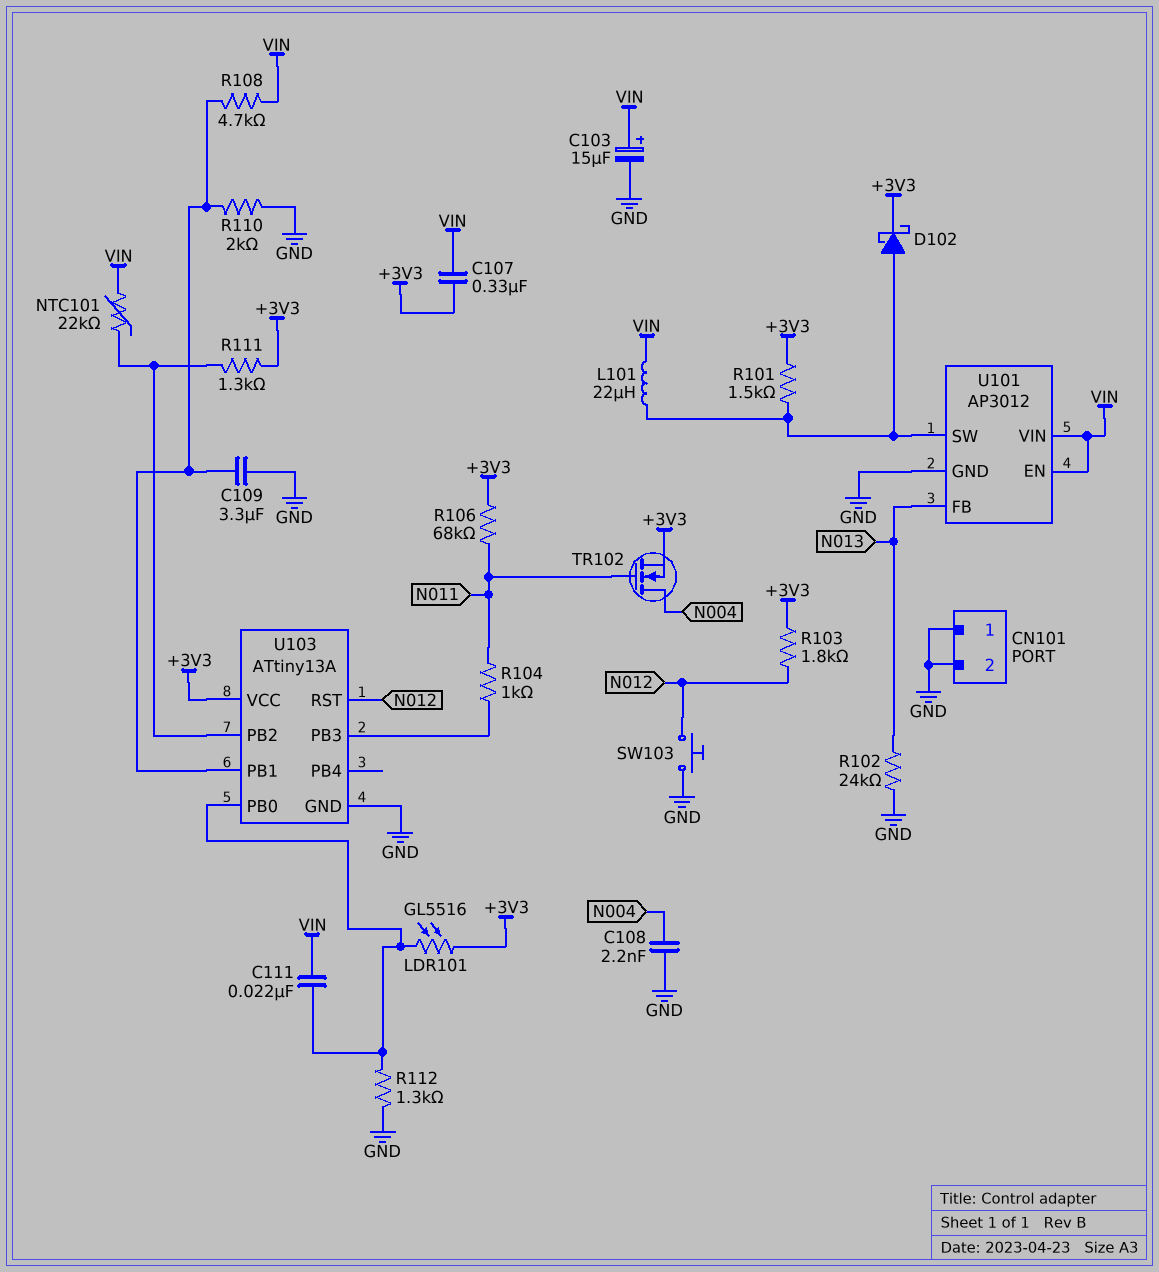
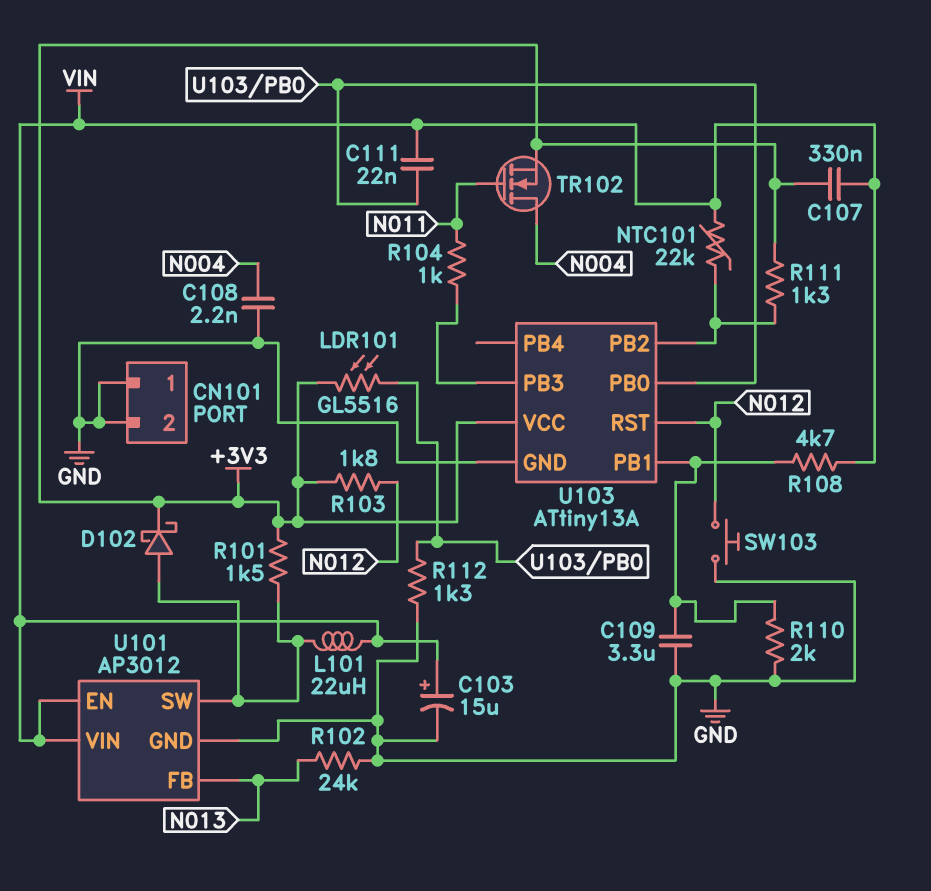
R106: 68k (+3V3, N011) -> none

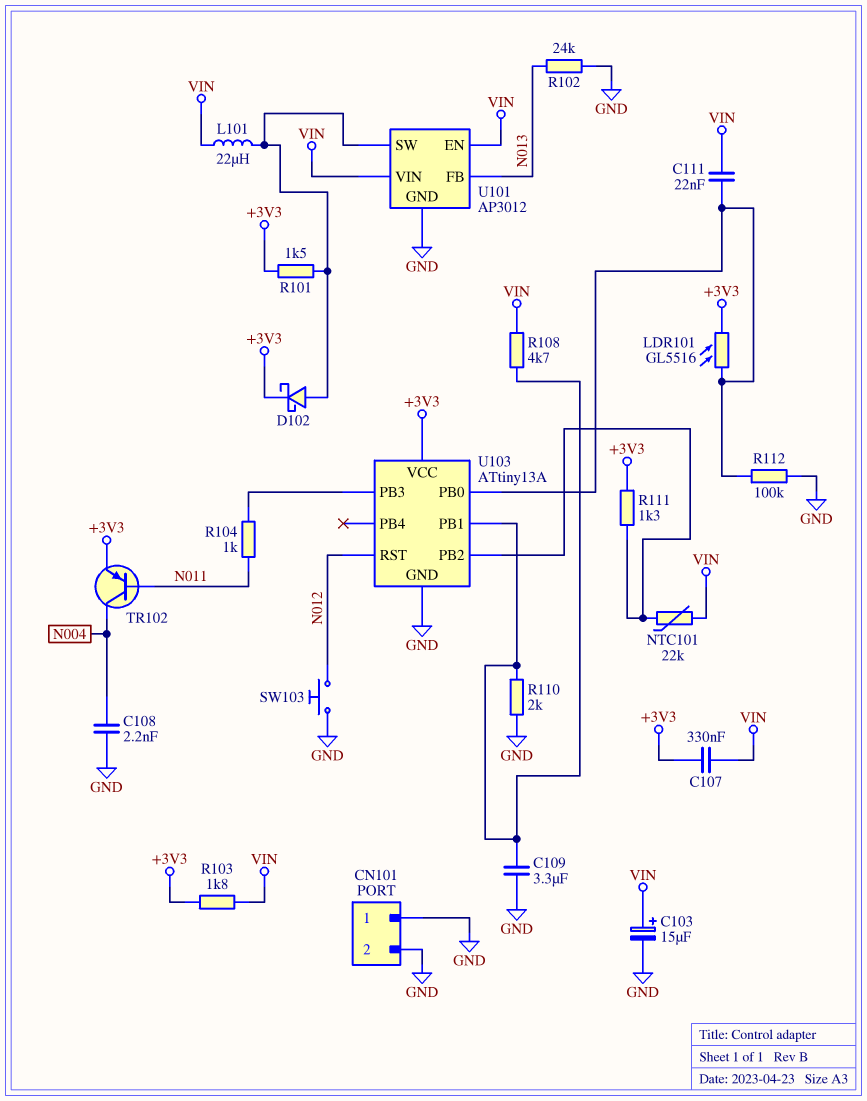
R103: 1.8k (+3V3, N012) -> 1.8k (+3V3, VIN)
R112: 1.3k (GND, U103/PB0) -> 100k (GND, U103/PB0)
TR102: NMOS (G N011, D N004, S +3V3) -> PNP (B N011, C N004, E +3V3)

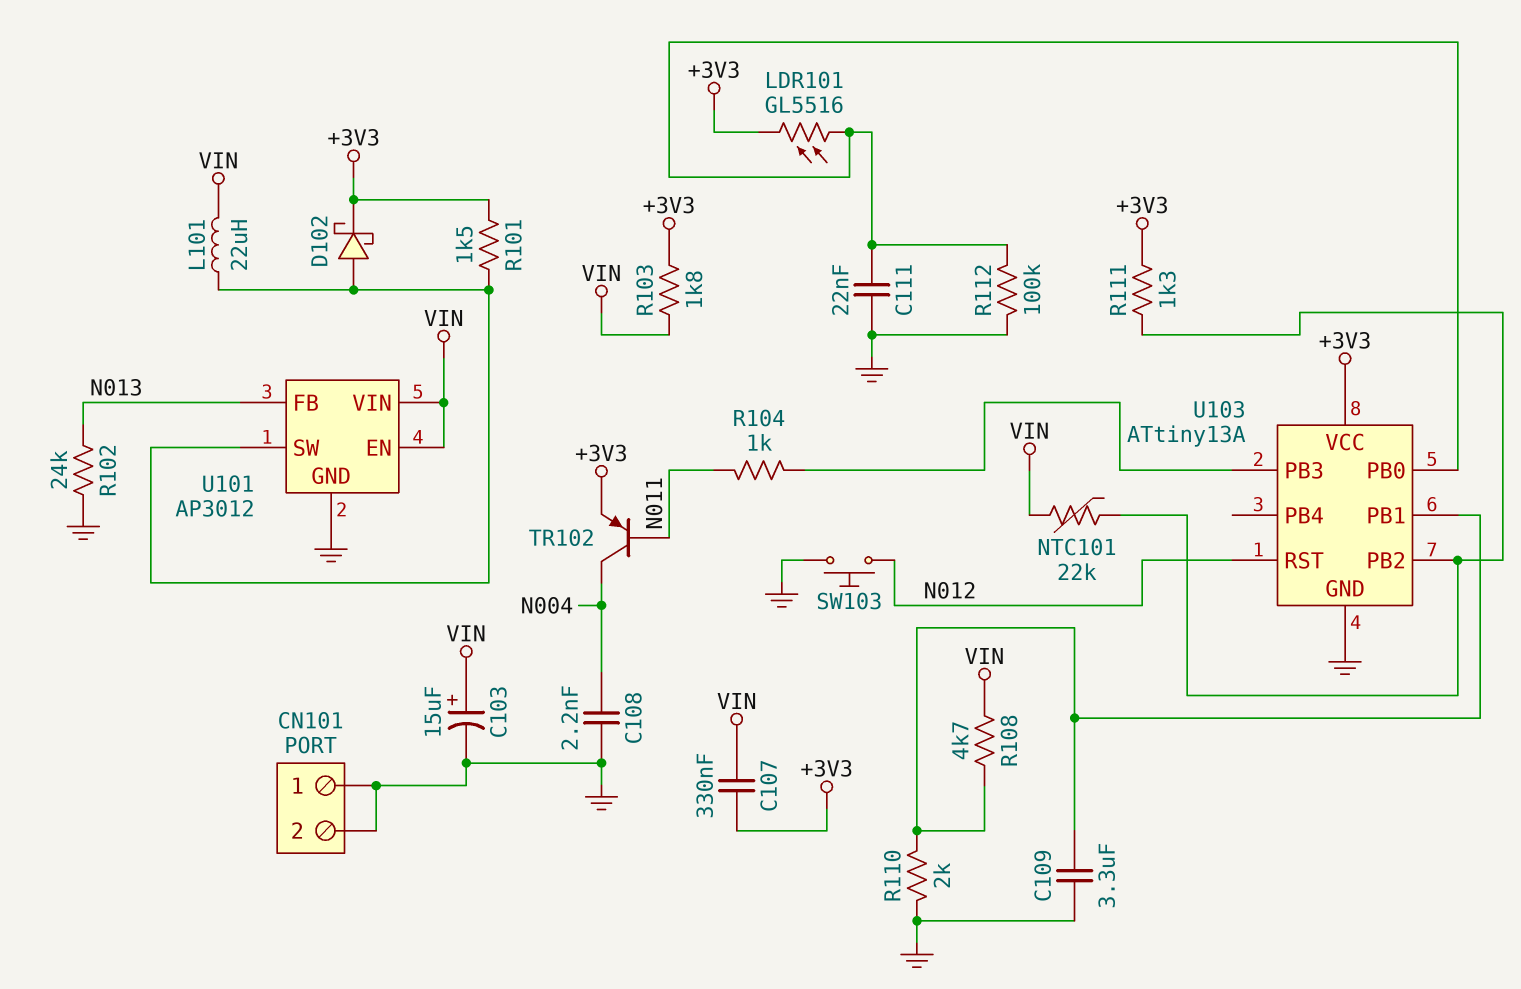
C111: 22nF (U103/PB0, VIN) -> 22nF (GND, U103/PB0)

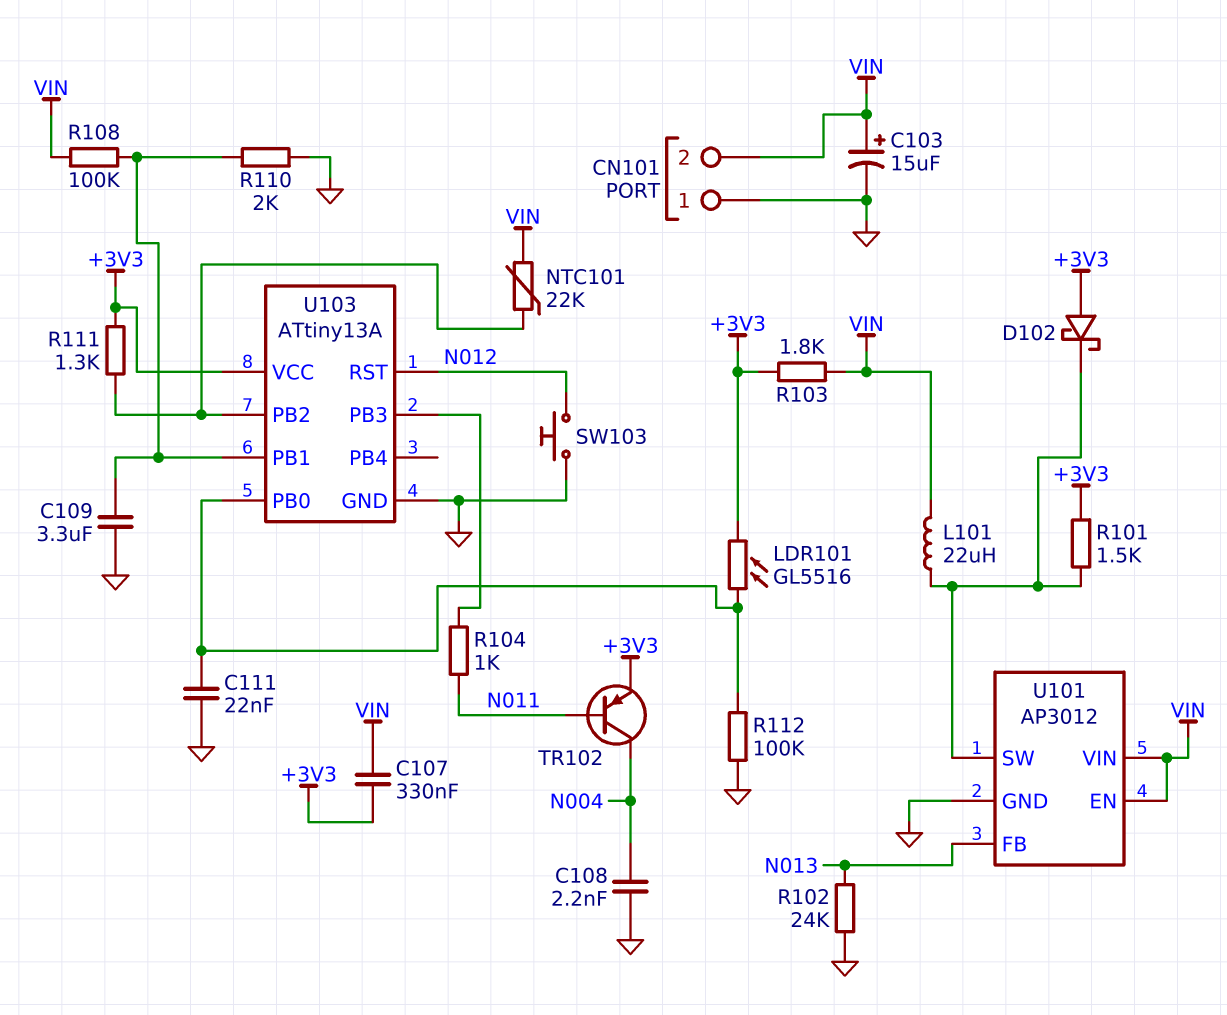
CN101 pin 2: GND -> VIN
D102: schottky (A U101/SW, K +3V3) -> schottky (A +3V3, K U101/SW)
R108: 4.7k (U103/PB1, VIN) -> 100k (U103/PB1, VIN)

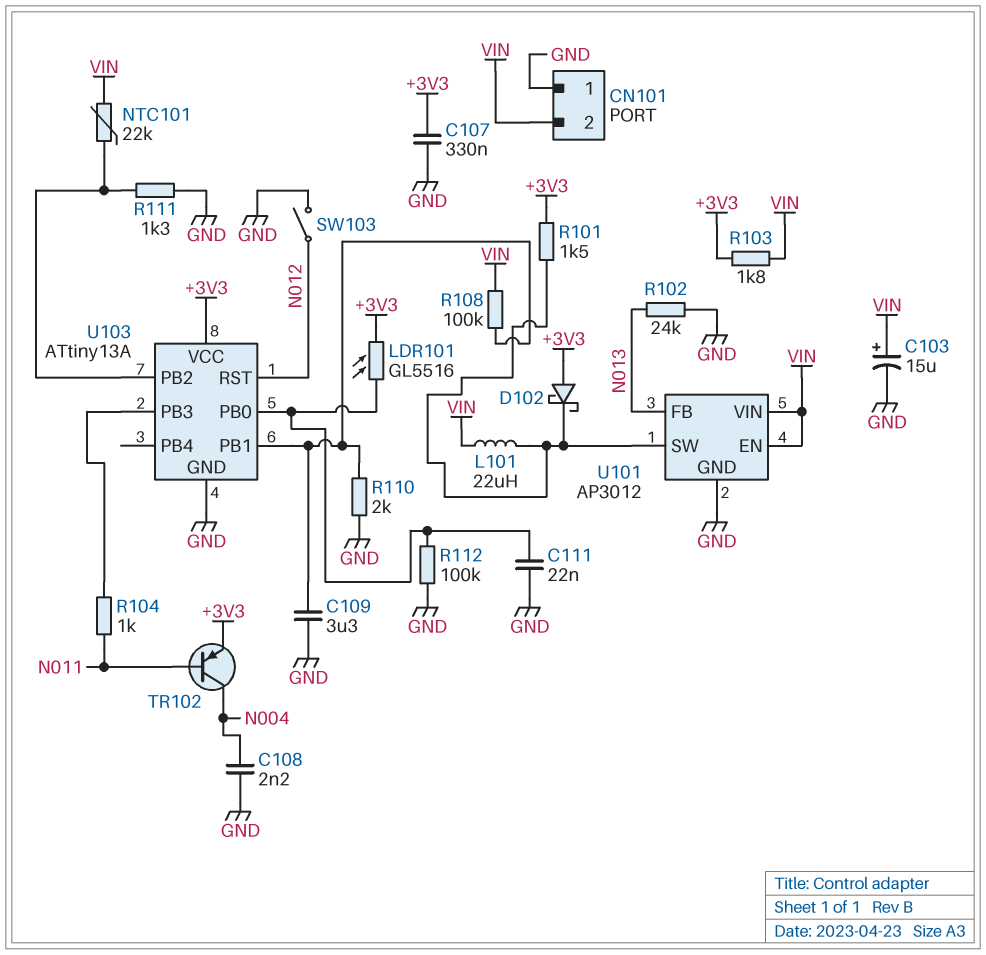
C107: 330nF (+3V3, VIN) -> 330nF (+3V3, GND)
R111: 1.3k (+3V3, U103/PB2) -> 1.3k (GND, U103/PB2)
SW103: button (GND, N012) -> switch (GND, N012)

